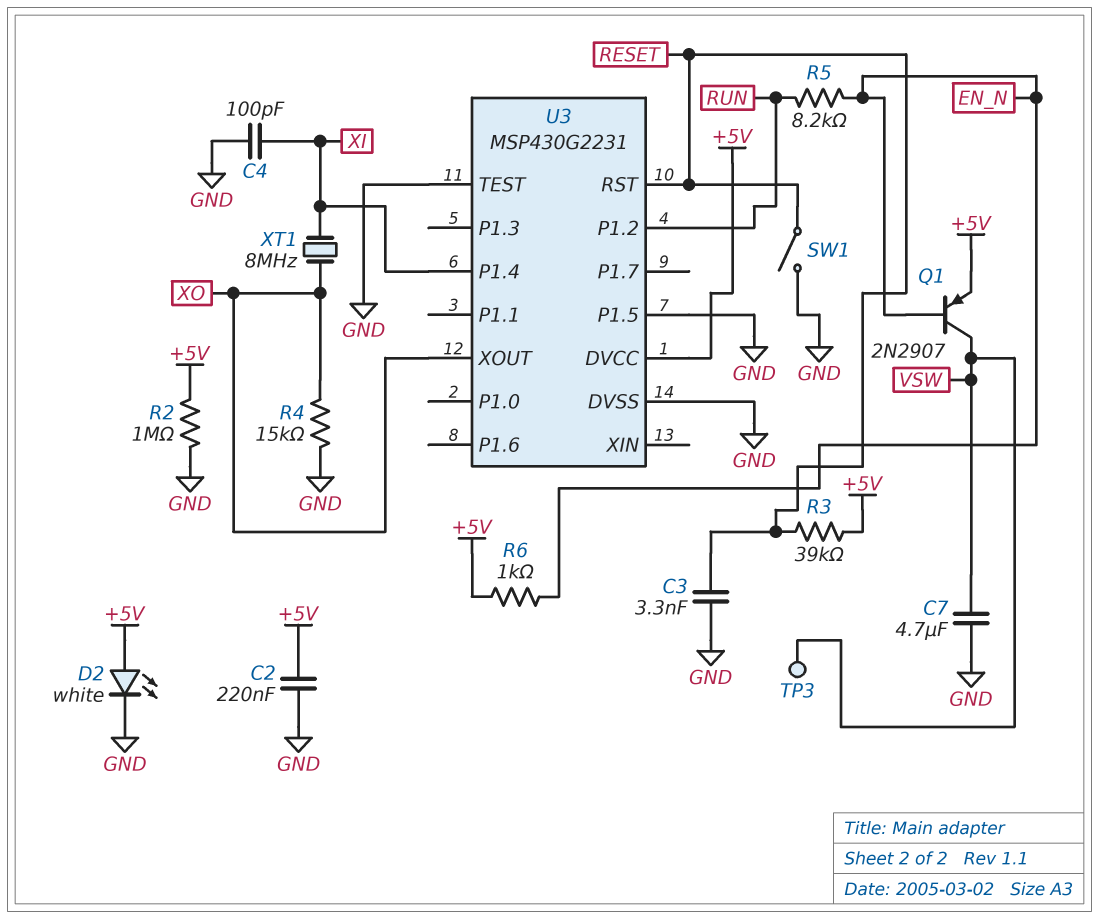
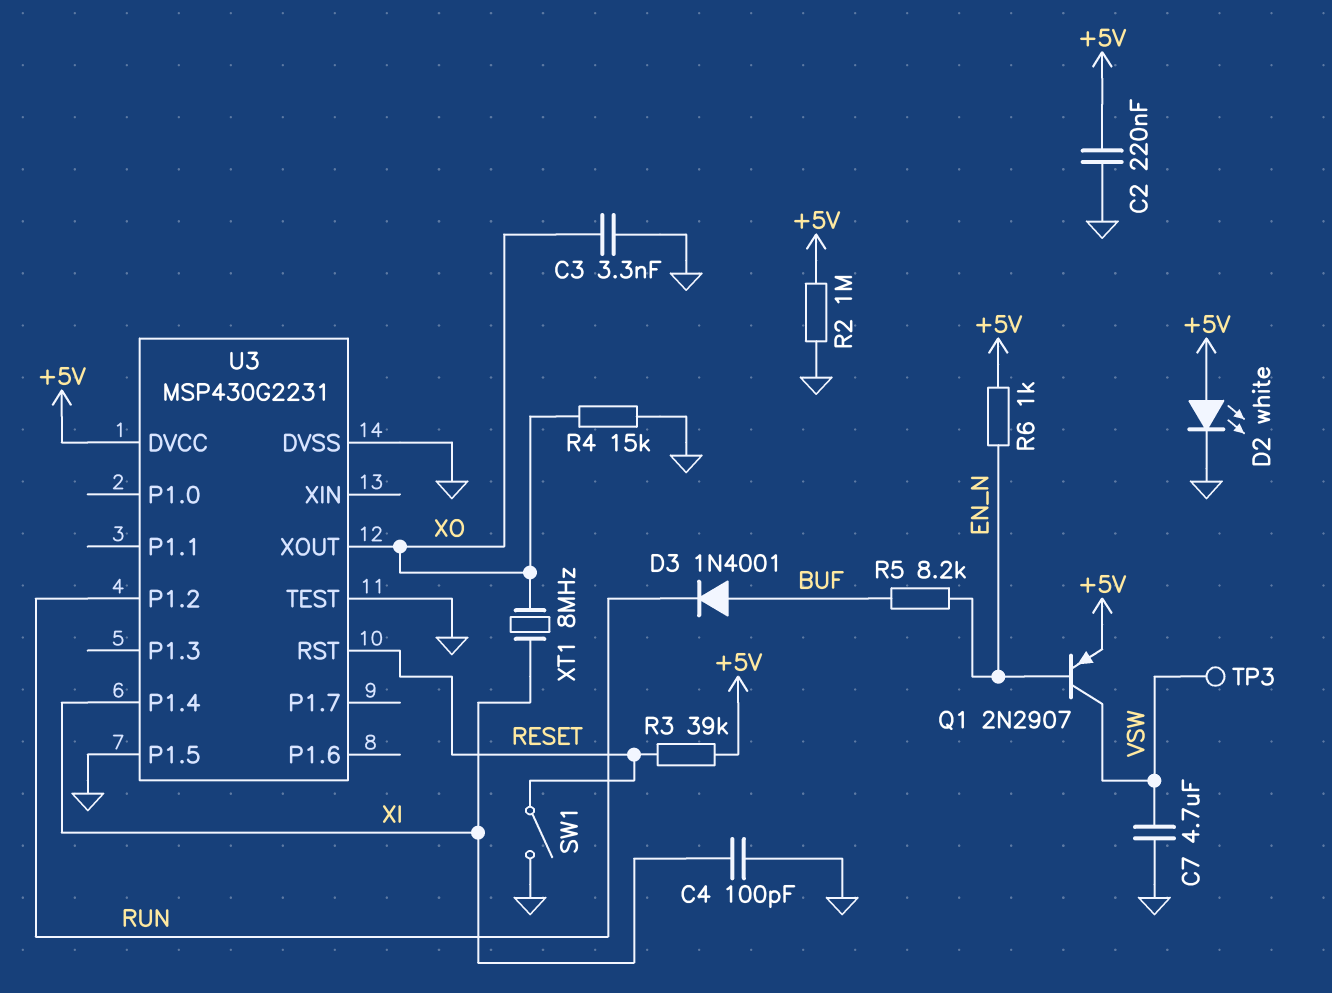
C3: 3.3nF (GND, RESET) -> 3.3nF (GND, XO)
D3: none -> diode 1N4001 (A BUF, K RUN)
R5: 8.2k (EN_N, RUN) -> 8.2k (BUF, EN_N)

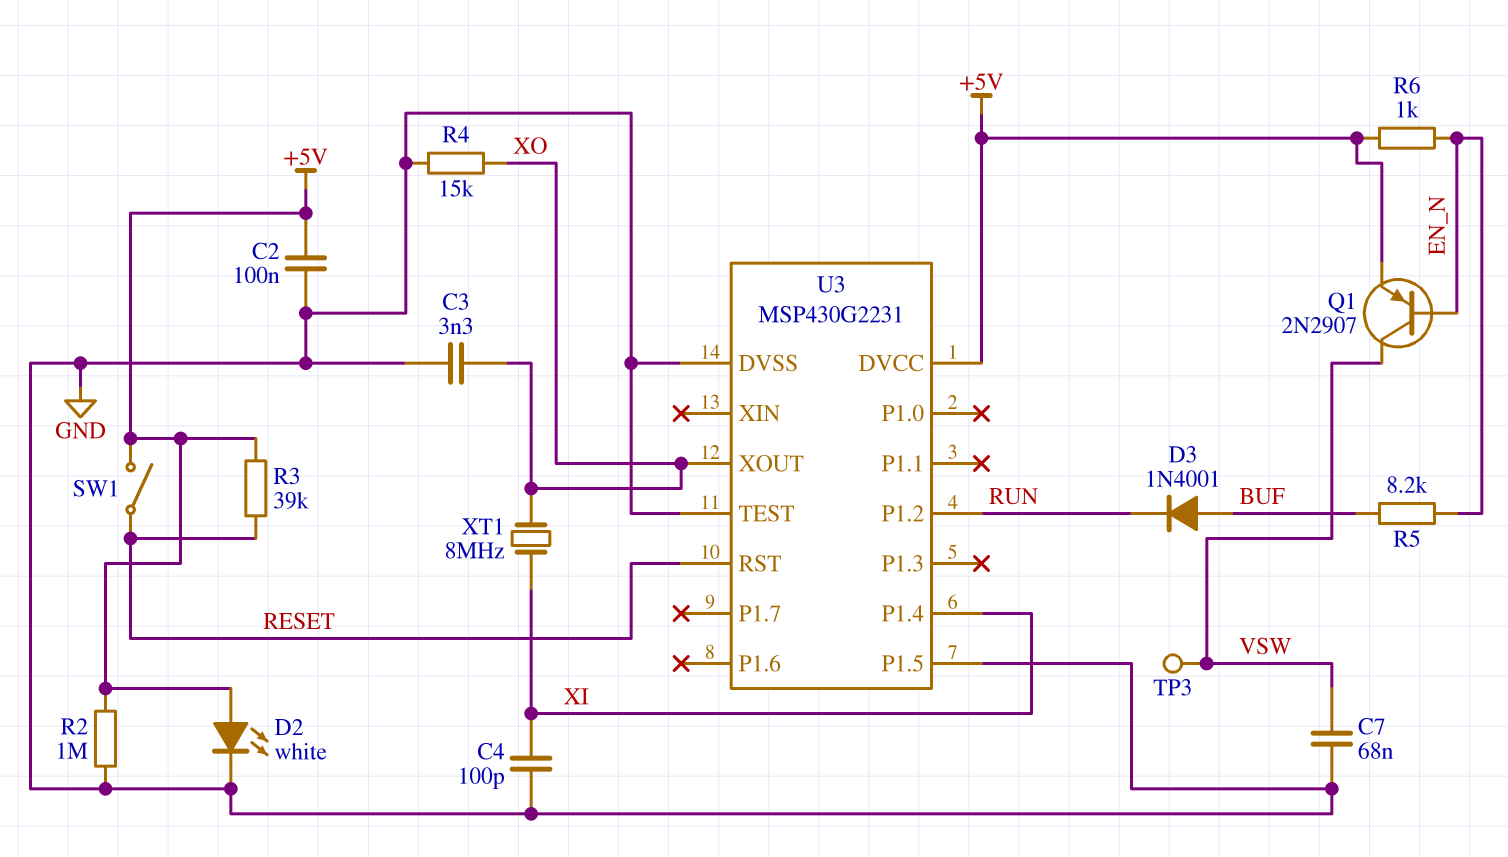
C2: 220nF (+5V, GND) -> 100nF (+5V, GND)
C7: 4.7uF (GND, VSW) -> 68nF (GND, VSW)
SW1: switch (GND, RESET) -> switch (+5V, RESET)

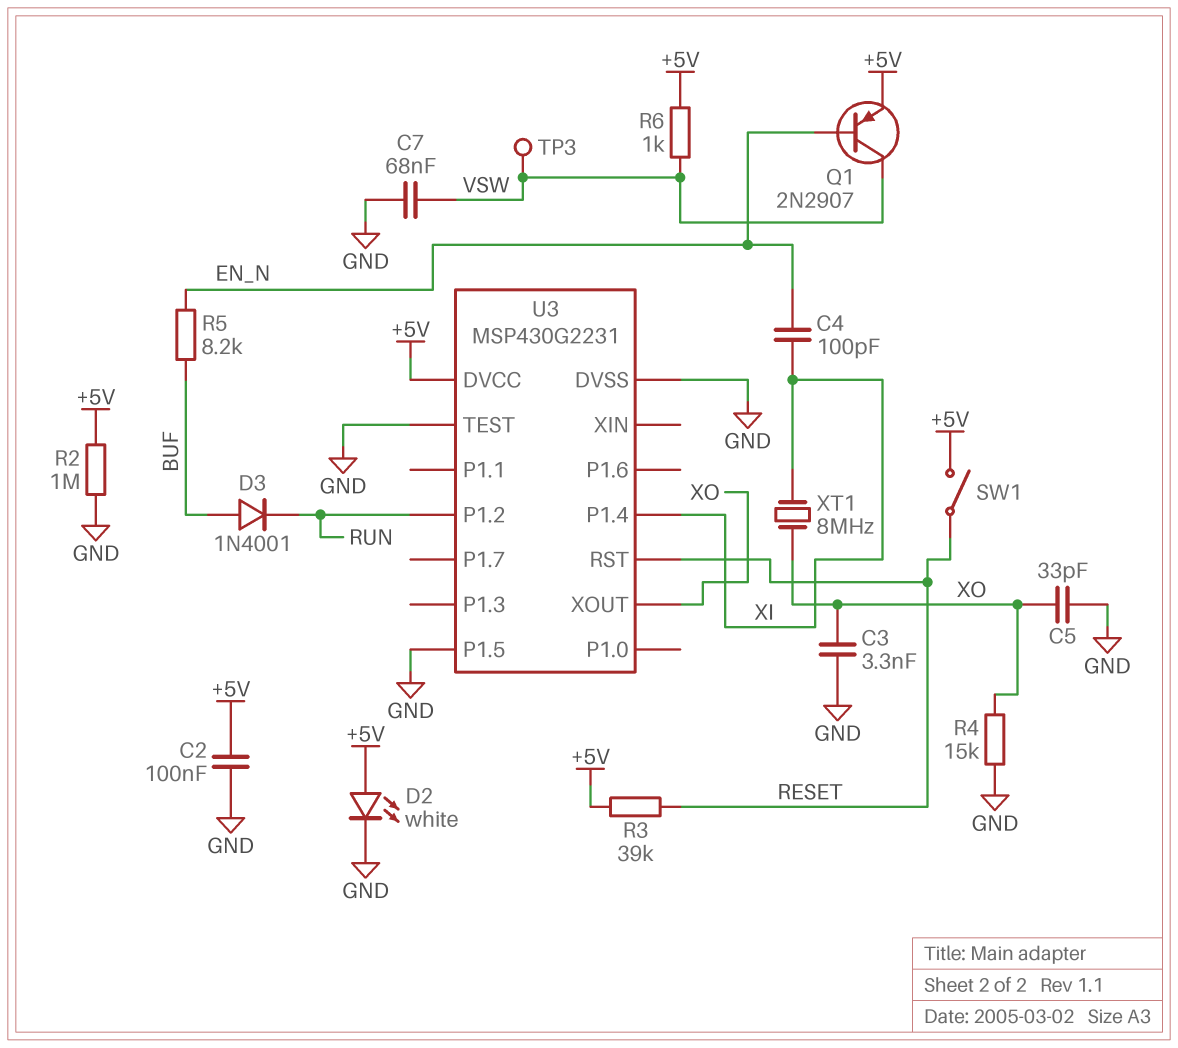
C4: 100pF (GND, XI) -> 100pF (EN_N, XI)
C5: none -> 33pF (GND, XO)
R6: 1k (+5V, EN_N) -> 1k (+5V, VSW)

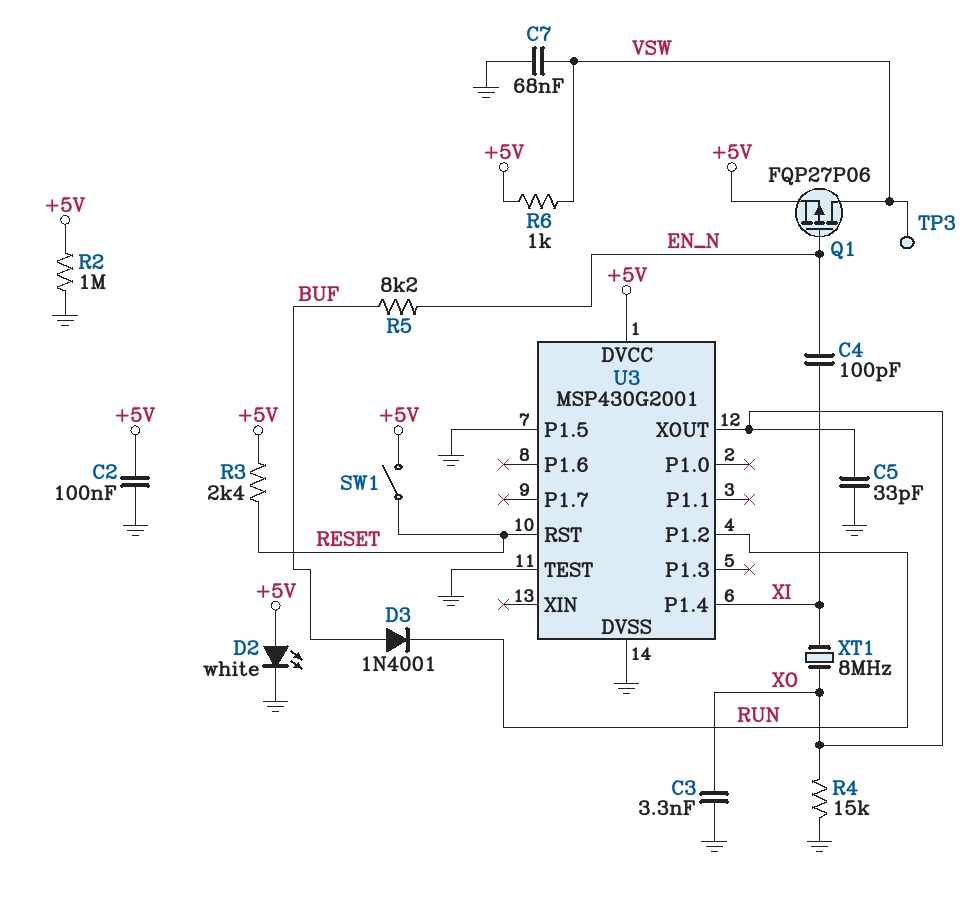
Q1: PNP 2N2907 (B EN_N, C VSW, E +5V) -> PMOS FQP27P06 (G EN_N, D VSW, S +5V)
R3: 39k (+5V, RESET) -> 2.4k (+5V, RESET)
U3: MSP430G2231 -> MSP430G2001

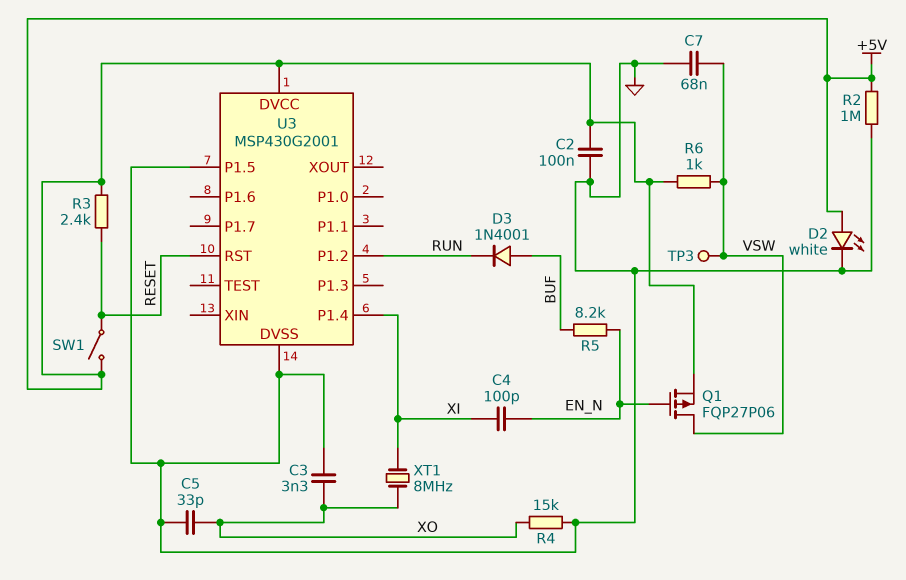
U3 pin TEST: GND -> none
U3 pin XOUT: XO -> none

